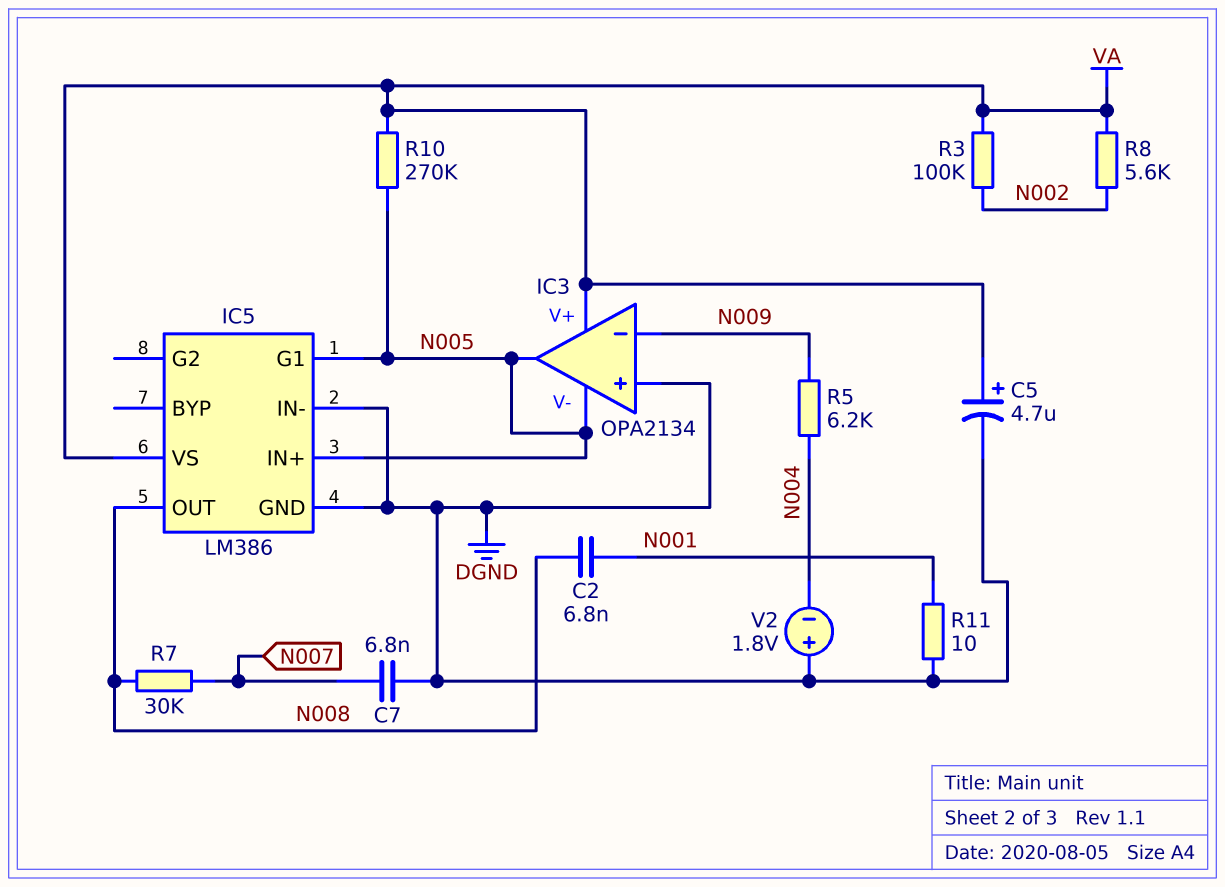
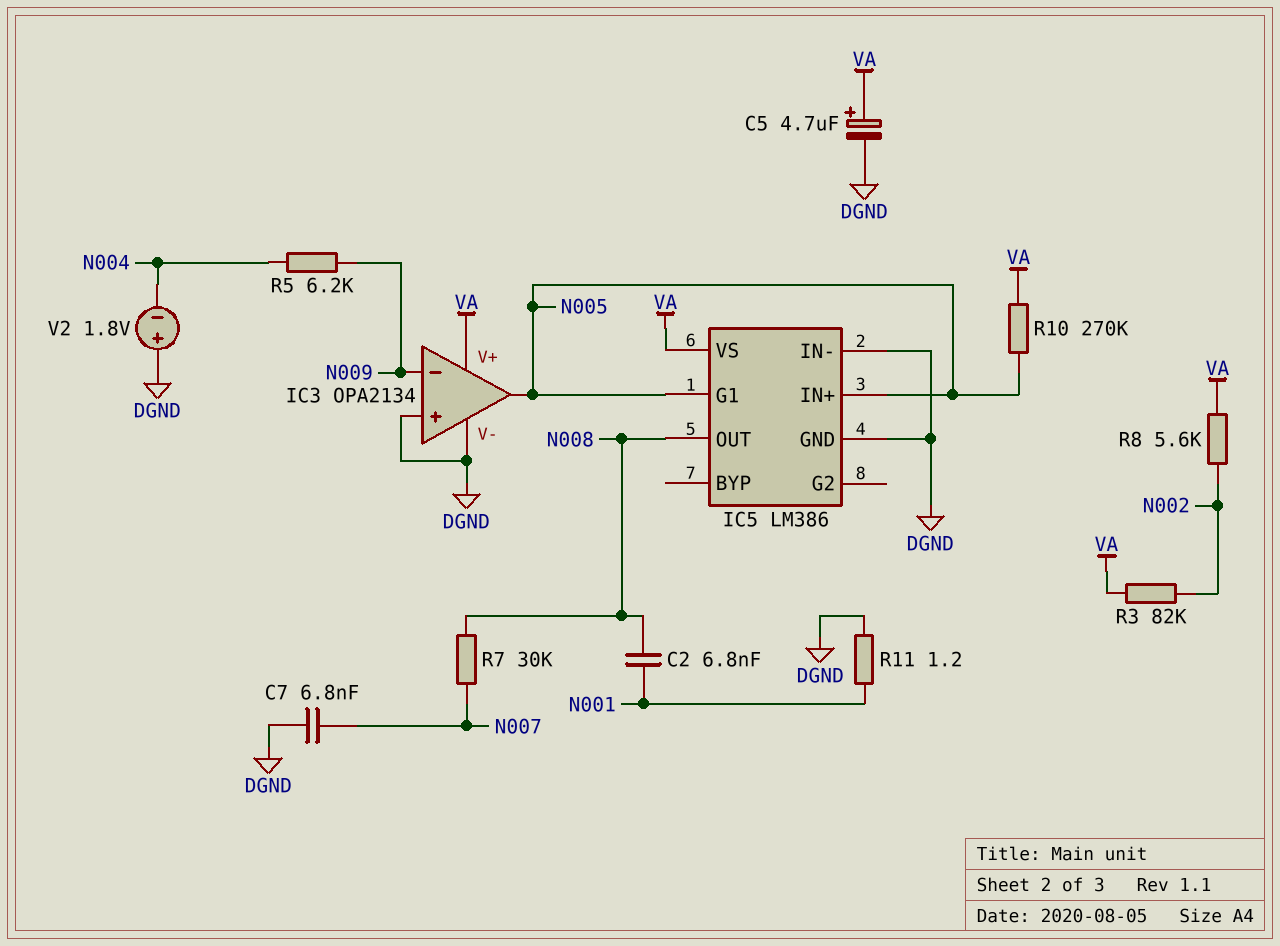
IC3 pin V-: N005 -> DGND
R3: 100k (N002, VA) -> 82k (N002, VA)
R11: 10 (DGND, N001) -> 1.2 (DGND, N001)

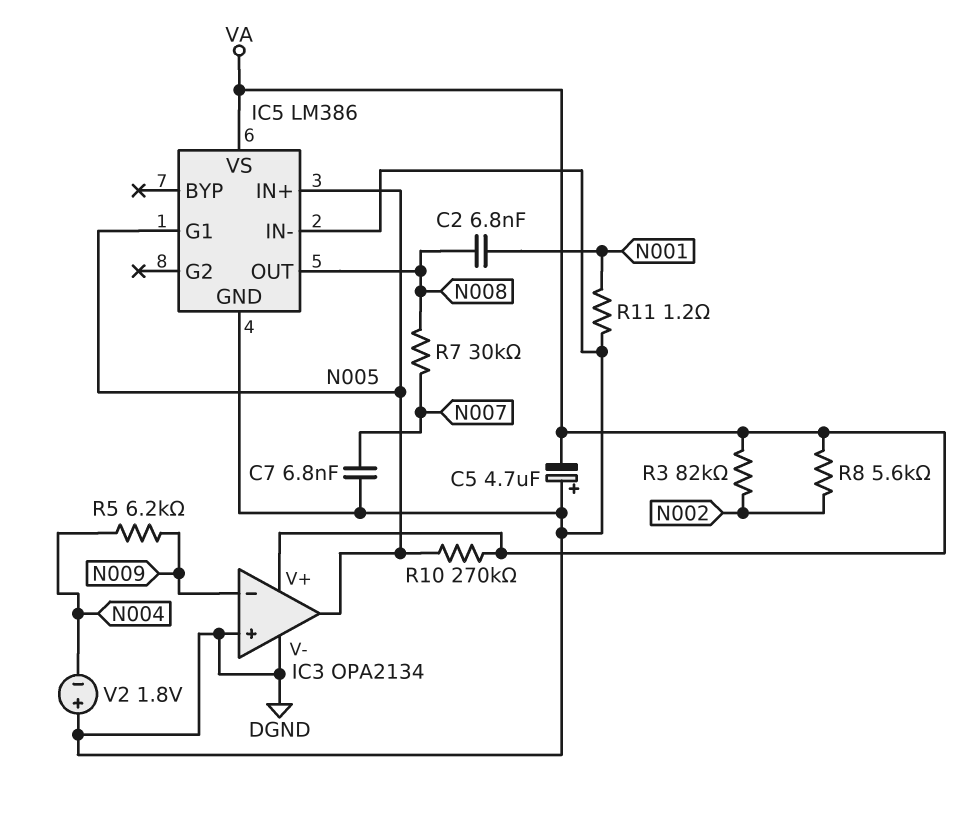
C5: 4.7uF (plus VA, minus DGND) -> 4.7uF (plus DGND, minus VA)

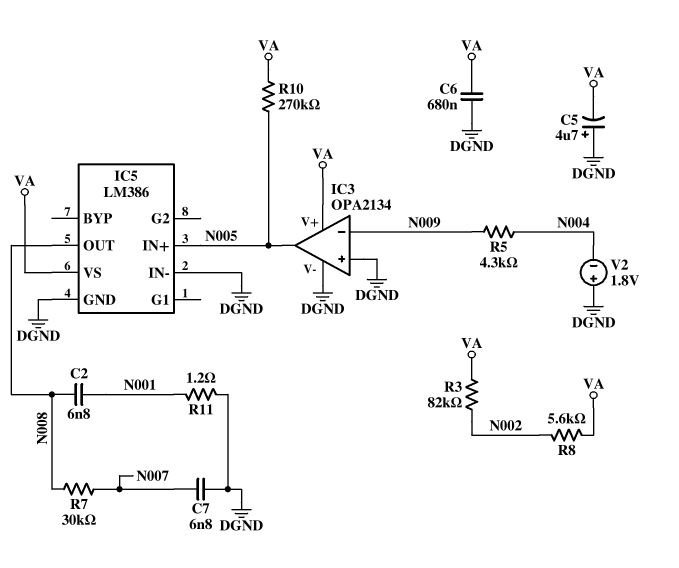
C6: none -> 680nF (DGND, VA)
IC5 pin G1: N005 -> none
R5: 6.2k (N004, N009) -> 4.3k (N004, N009)

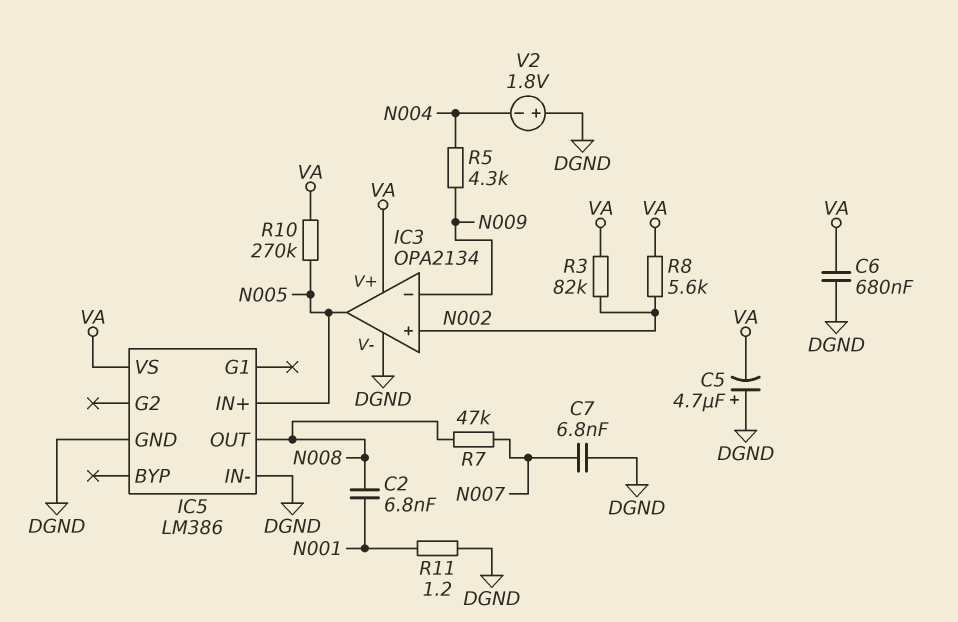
IC3 pin in+: DGND -> N002
R7: 30k (N007, N008) -> 47k (N007, N008)

